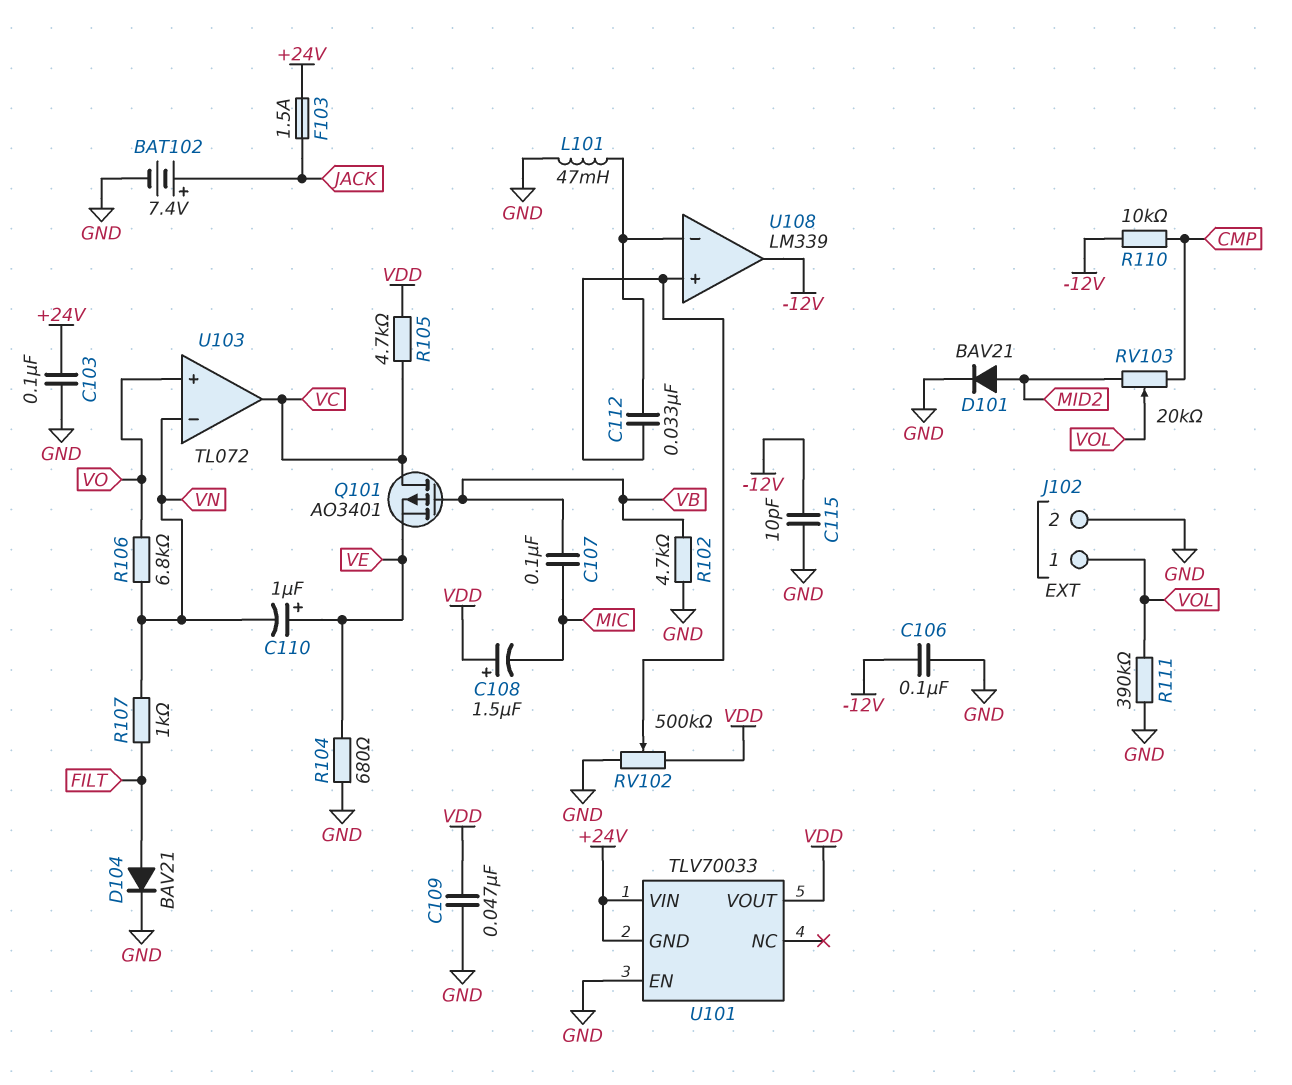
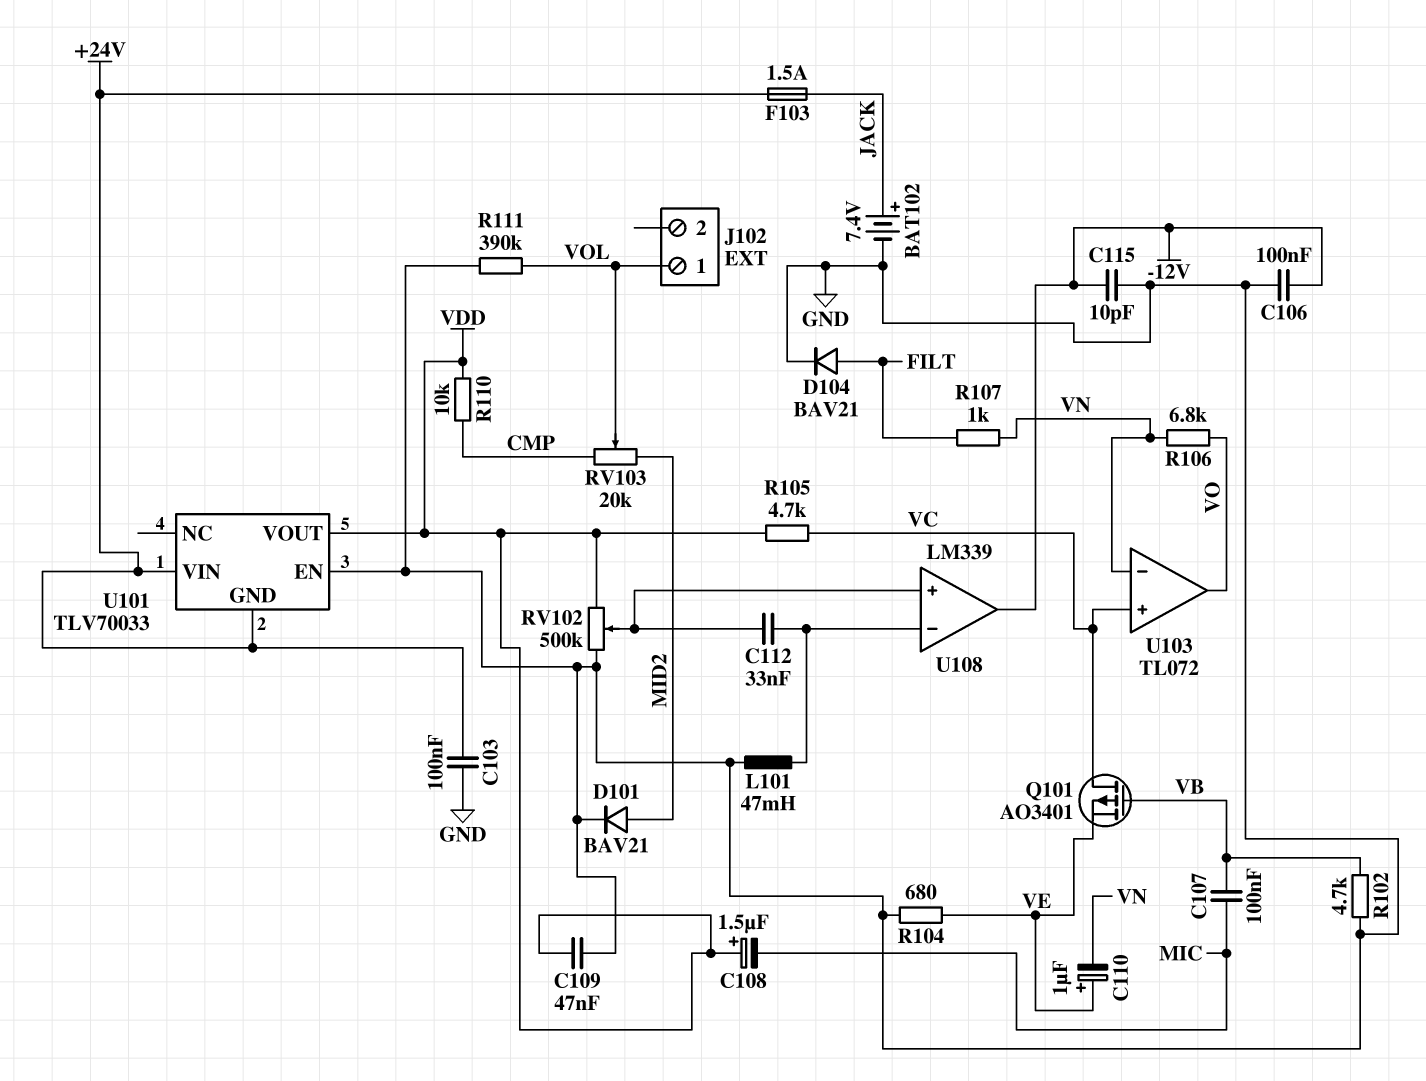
J102 pin 2: GND -> none
R110: 10k (-12V, CMP) -> 10k (CMP, VDD)
U103 pin in+: VO -> VC
U103 pin out: VC -> VO

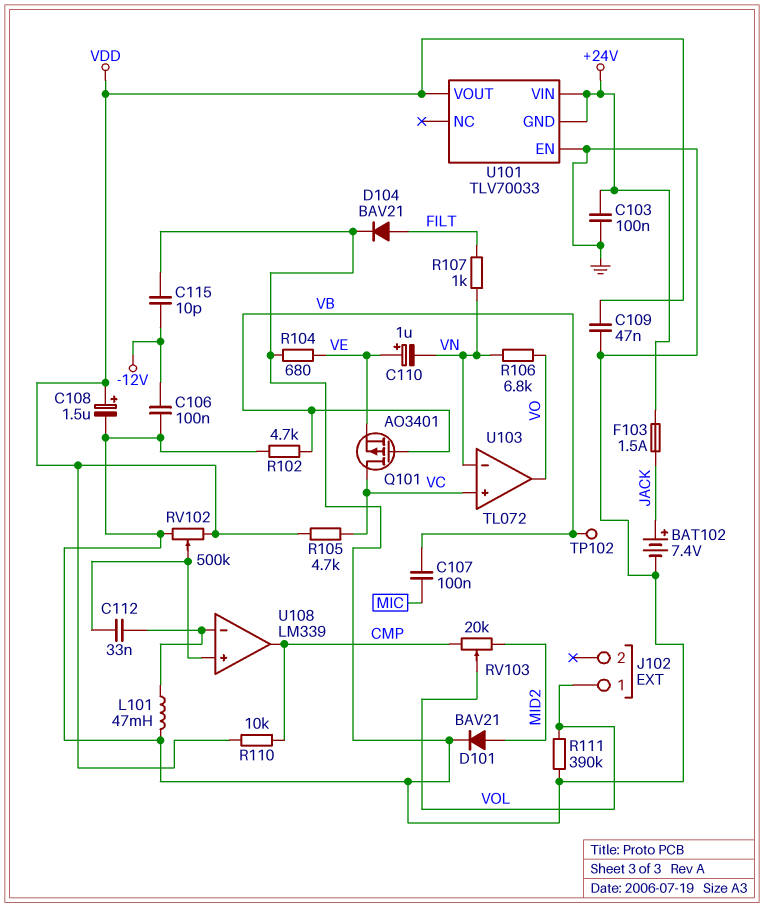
C108: 1.5uF (plus VDD, minus MIC) -> 1.5uF (plus VDD, minus GND)
TP102: none -> test point (VB)
U108 pin out: -12V -> CMP

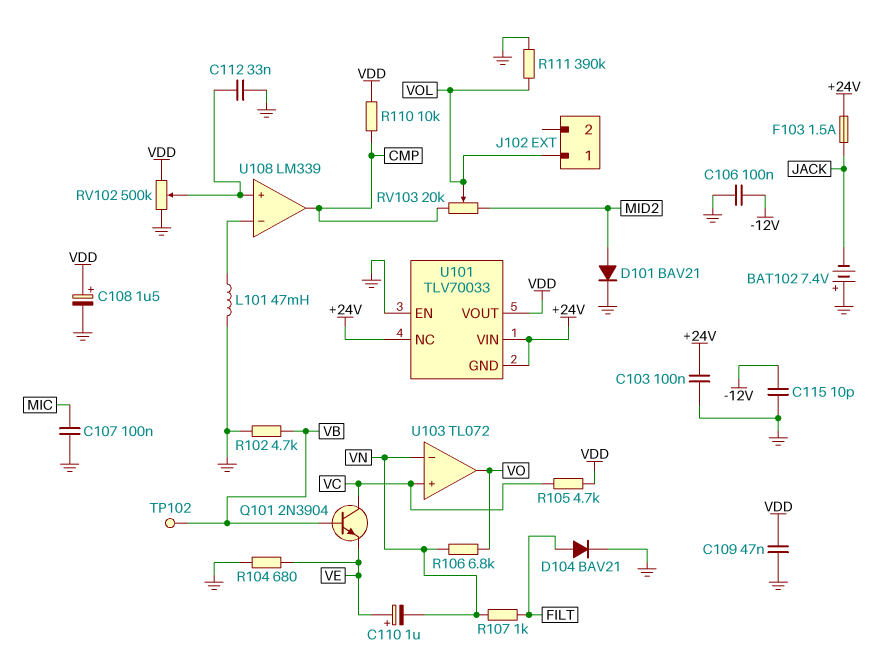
BAT102: 7.4V (plus JACK, minus GND) -> 7.4V (plus GND, minus JACK)
C107: 100nF (MIC, VB) -> 100nF (GND, MIC)
C112: 33nF (U108/in+, U108/in-) -> 33nF (GND, U108/in+)
Q101: PMOS AO3401 (G VB, D VC, S VE) -> NPN 2N3904 (B VB, C VC, E VE)
U101 pin NC: none -> +24V

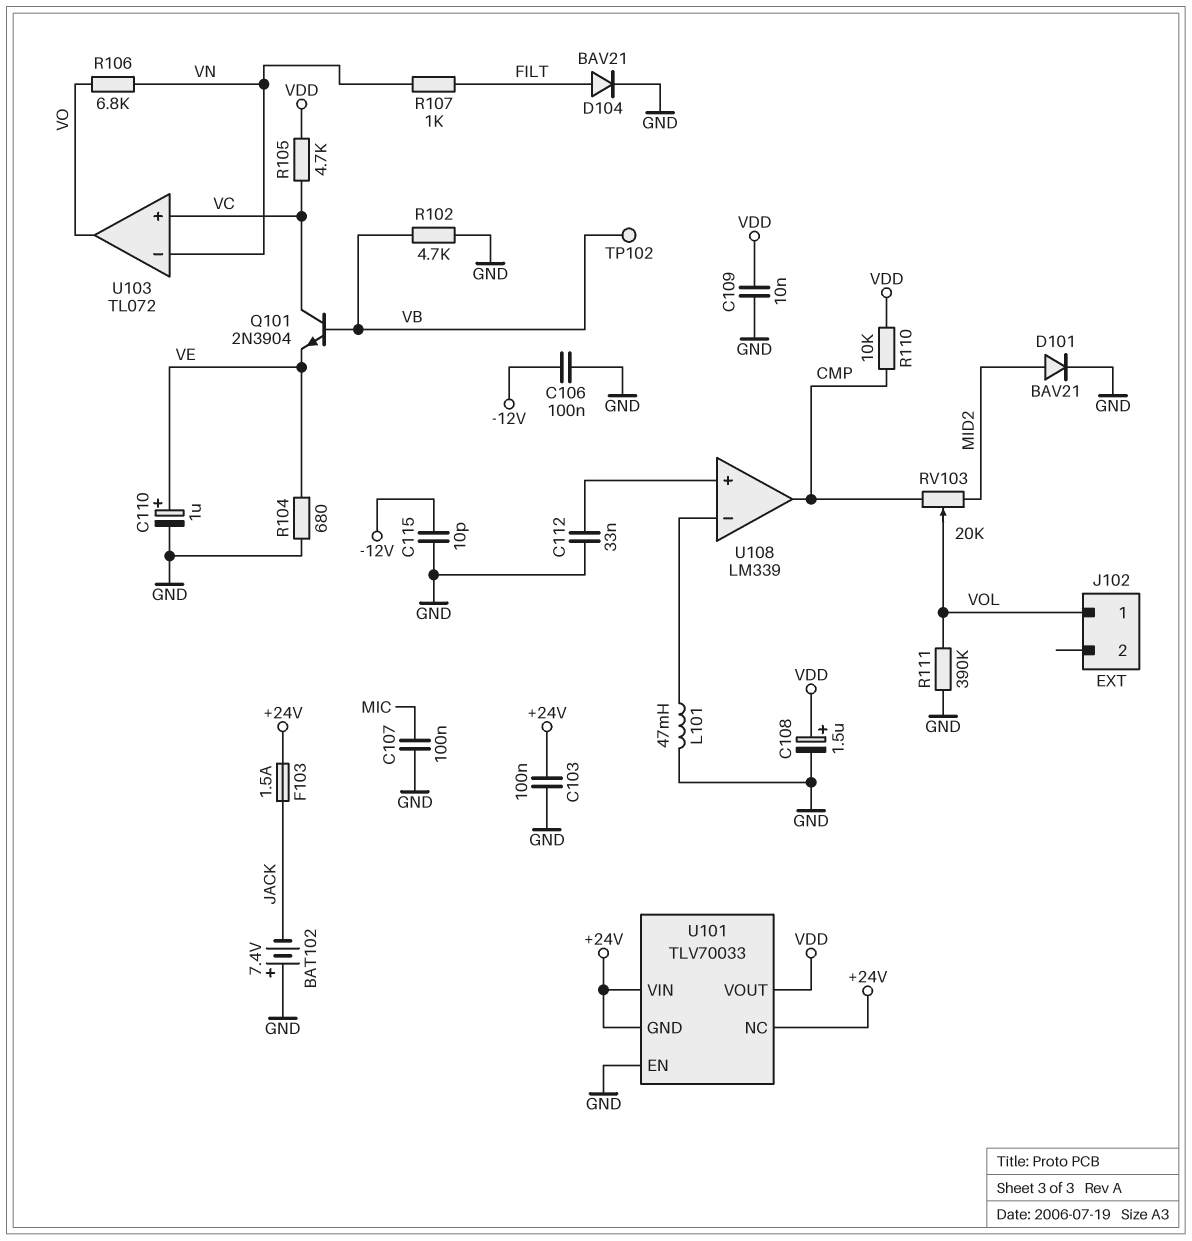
C109: 47nF (GND, VDD) -> 10nF (GND, VDD)
C110: 1uF (plus VE, minus VN) -> 1uF (plus VE, minus GND)
RV102: 500k (GND, VDD, wiper U108/in+) -> none

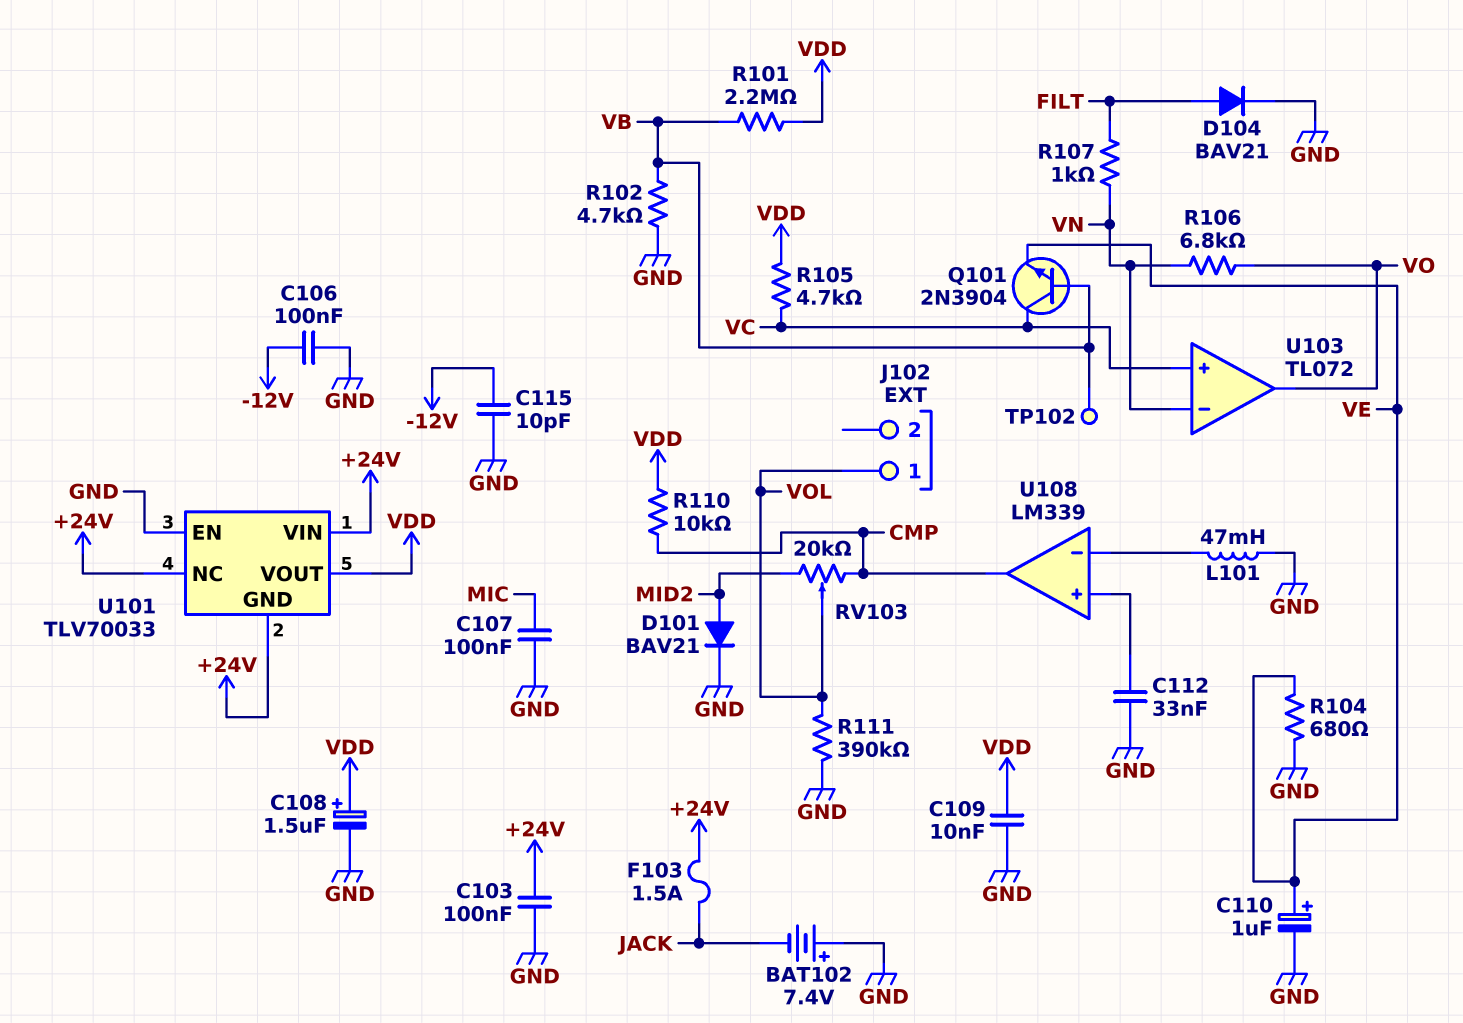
R101: none -> 2.2M (VB, VDD)

